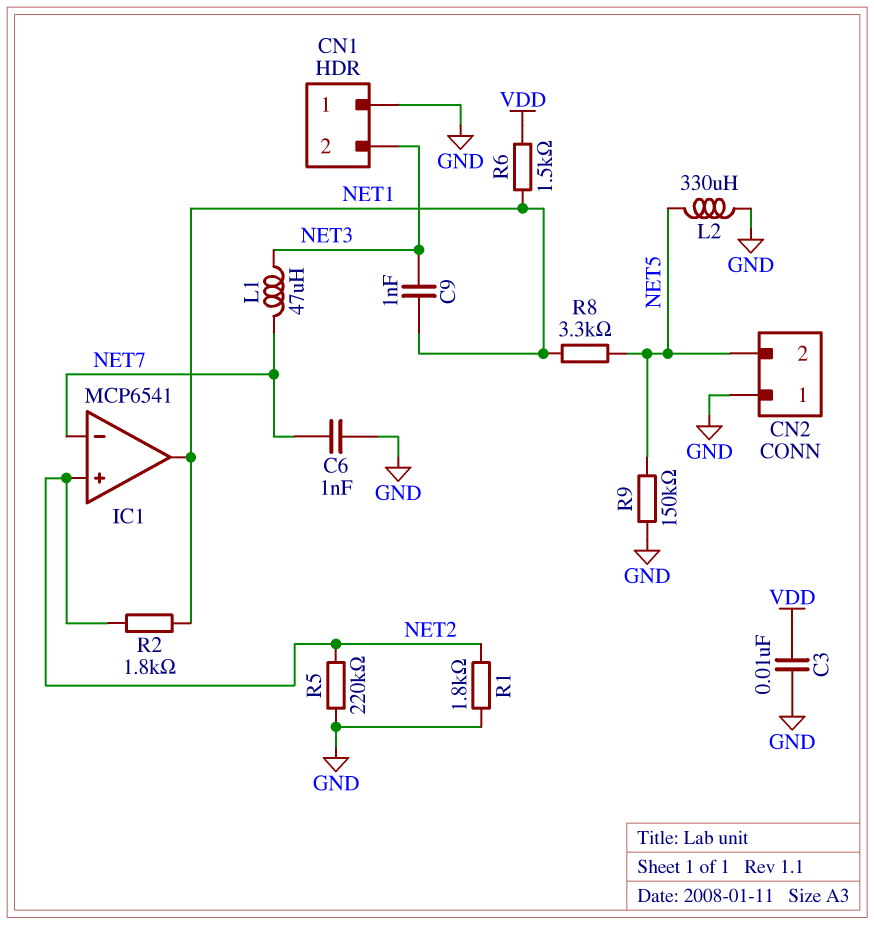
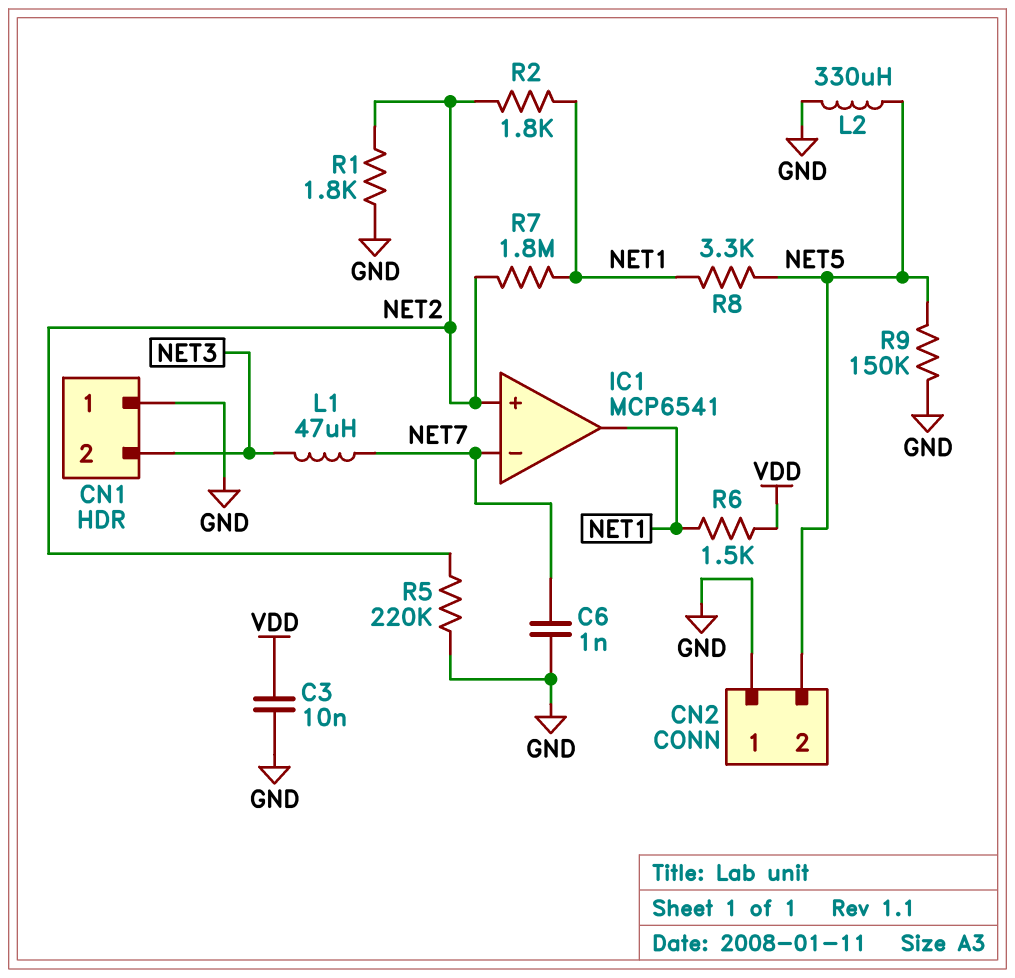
C9: 1nF (NET1, NET3) -> none
R7: none -> 1.8M (NET1, NET2)

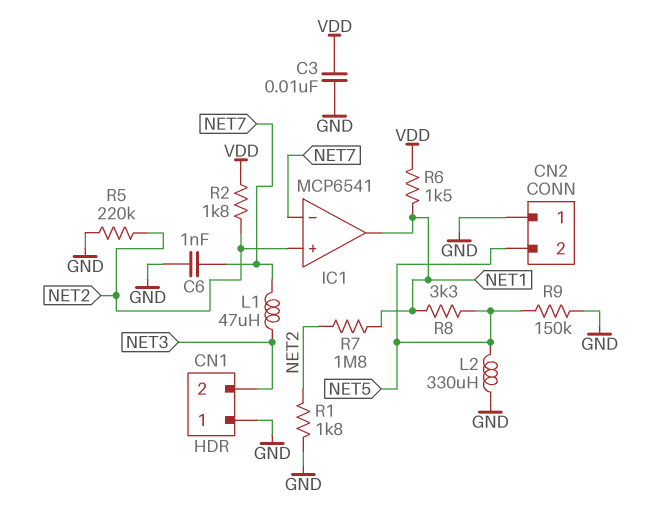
R2: 1.8k (NET1, NET2) -> 1.8k (NET2, VDD)

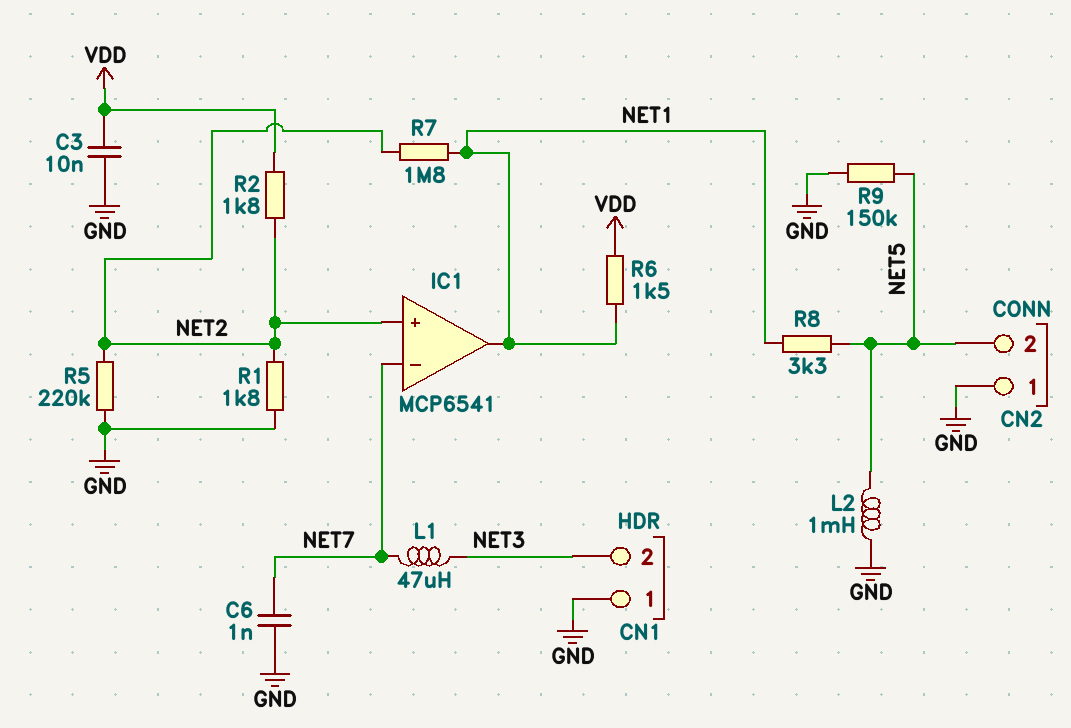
L2: 330uH (GND, NET5) -> 1mH (GND, NET5)

